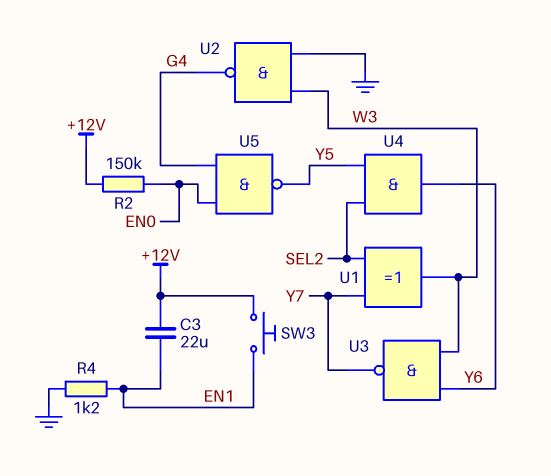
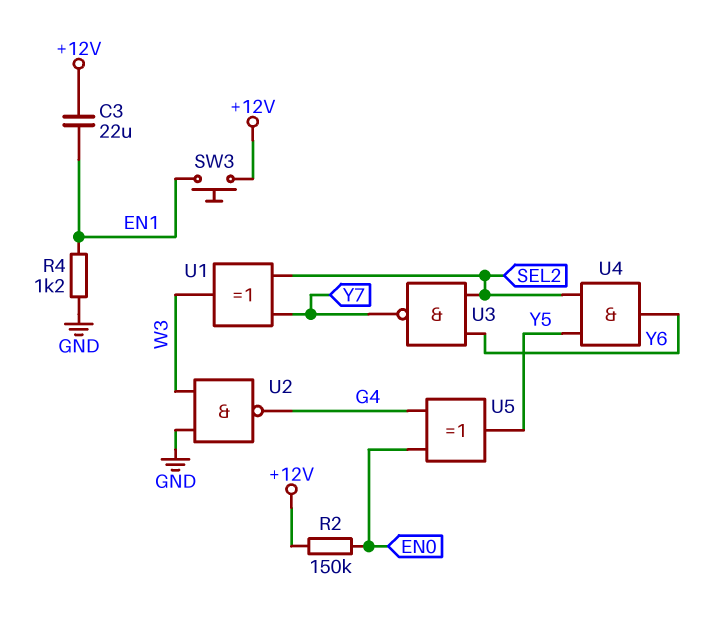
U3: NAND (in W3, in Y6, out Y7) -> NAND (in SEL2, in Y6, out Y7)
U5: NAND (in EN0, in G4, out Y5) -> XOR (in EN0, in G4, out Y5)

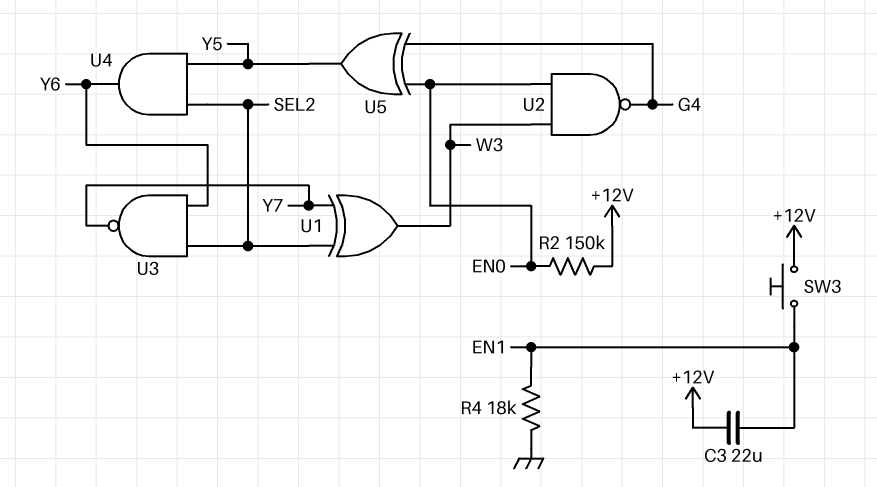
R4: 1.2k (EN1, GND) -> 18k (EN1, GND)
U2: NAND (in GND, in W3, out G4) -> NAND (in EN0, in W3, out G4)

